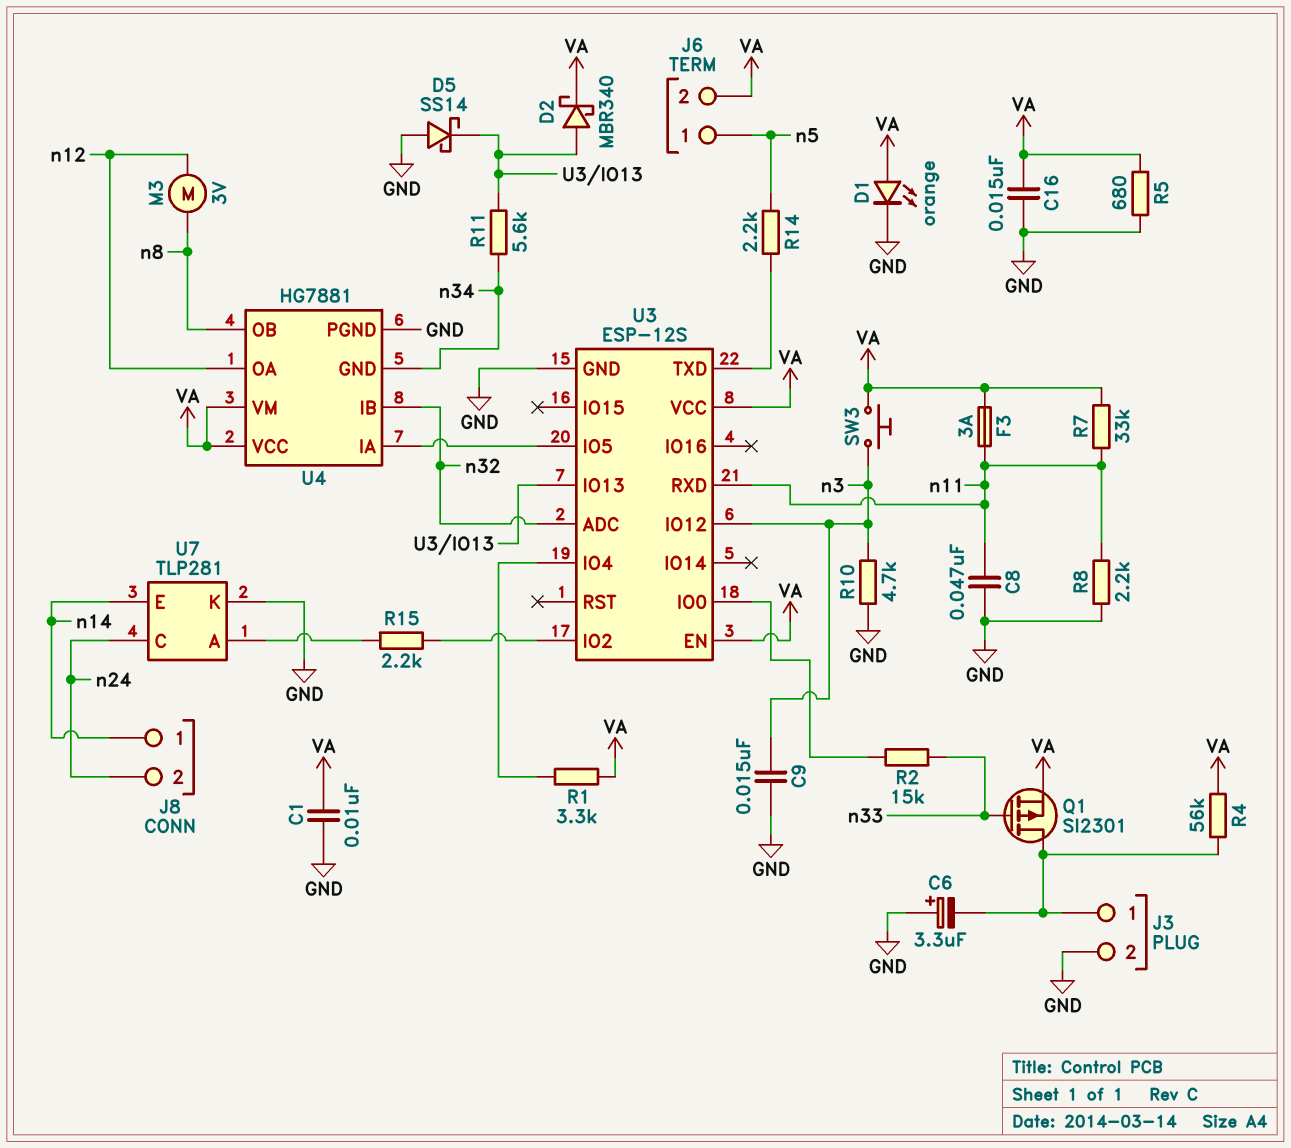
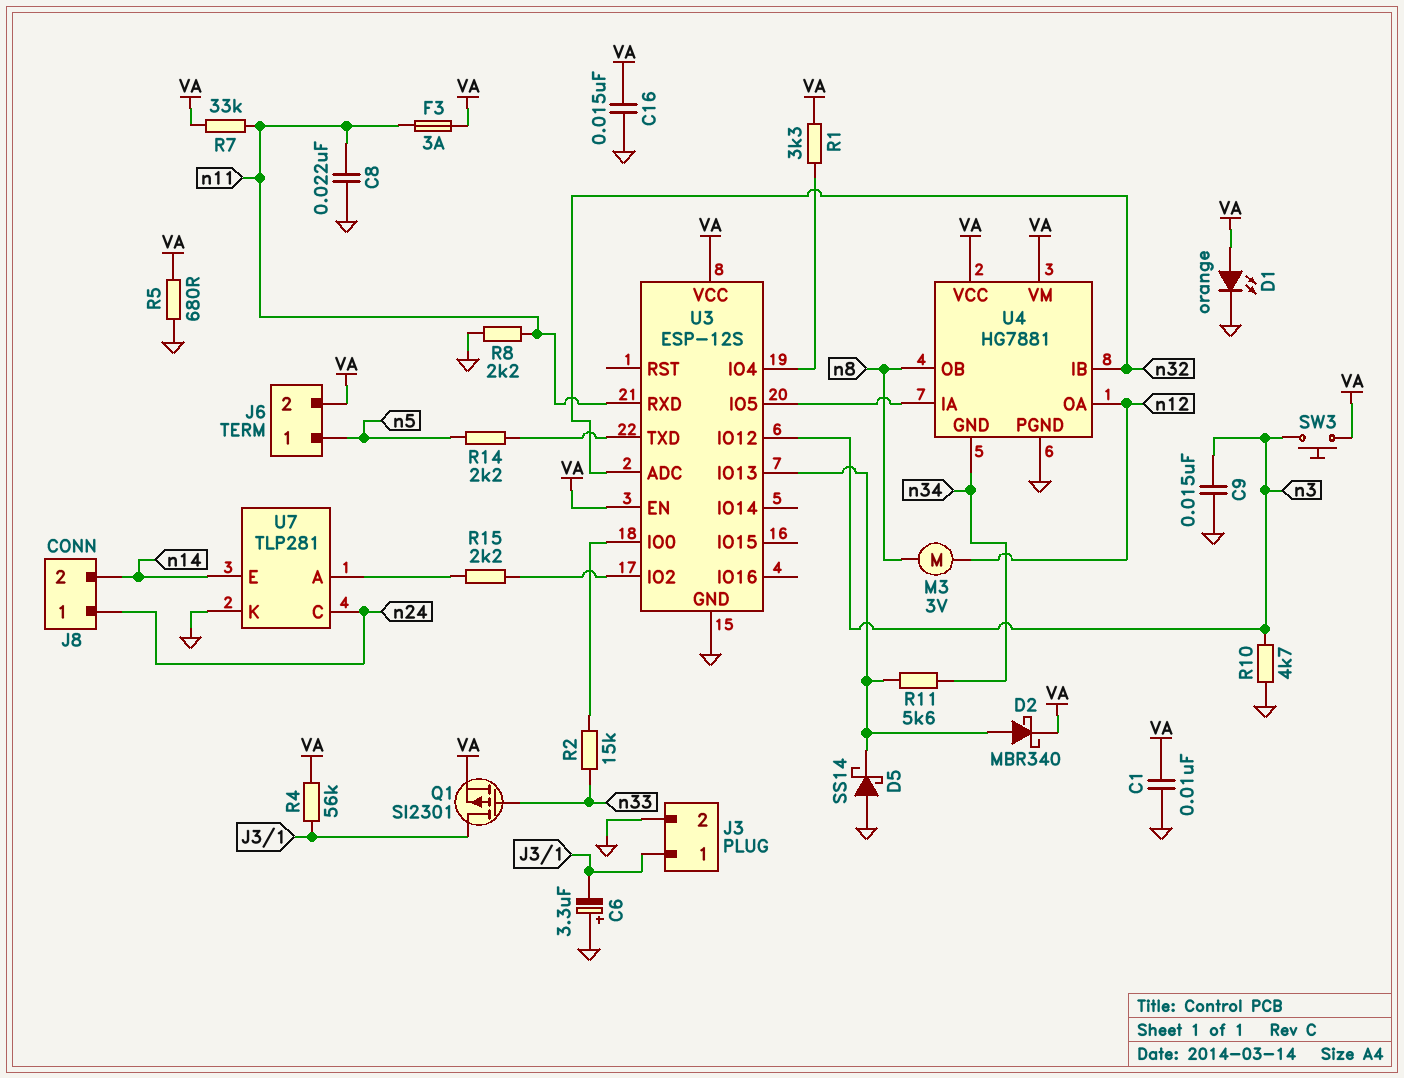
C8: 47nF (GND, n11) -> 22nF (GND, n11)
J8 pin 1: n14 -> n24
J8 pin 2: n24 -> n14

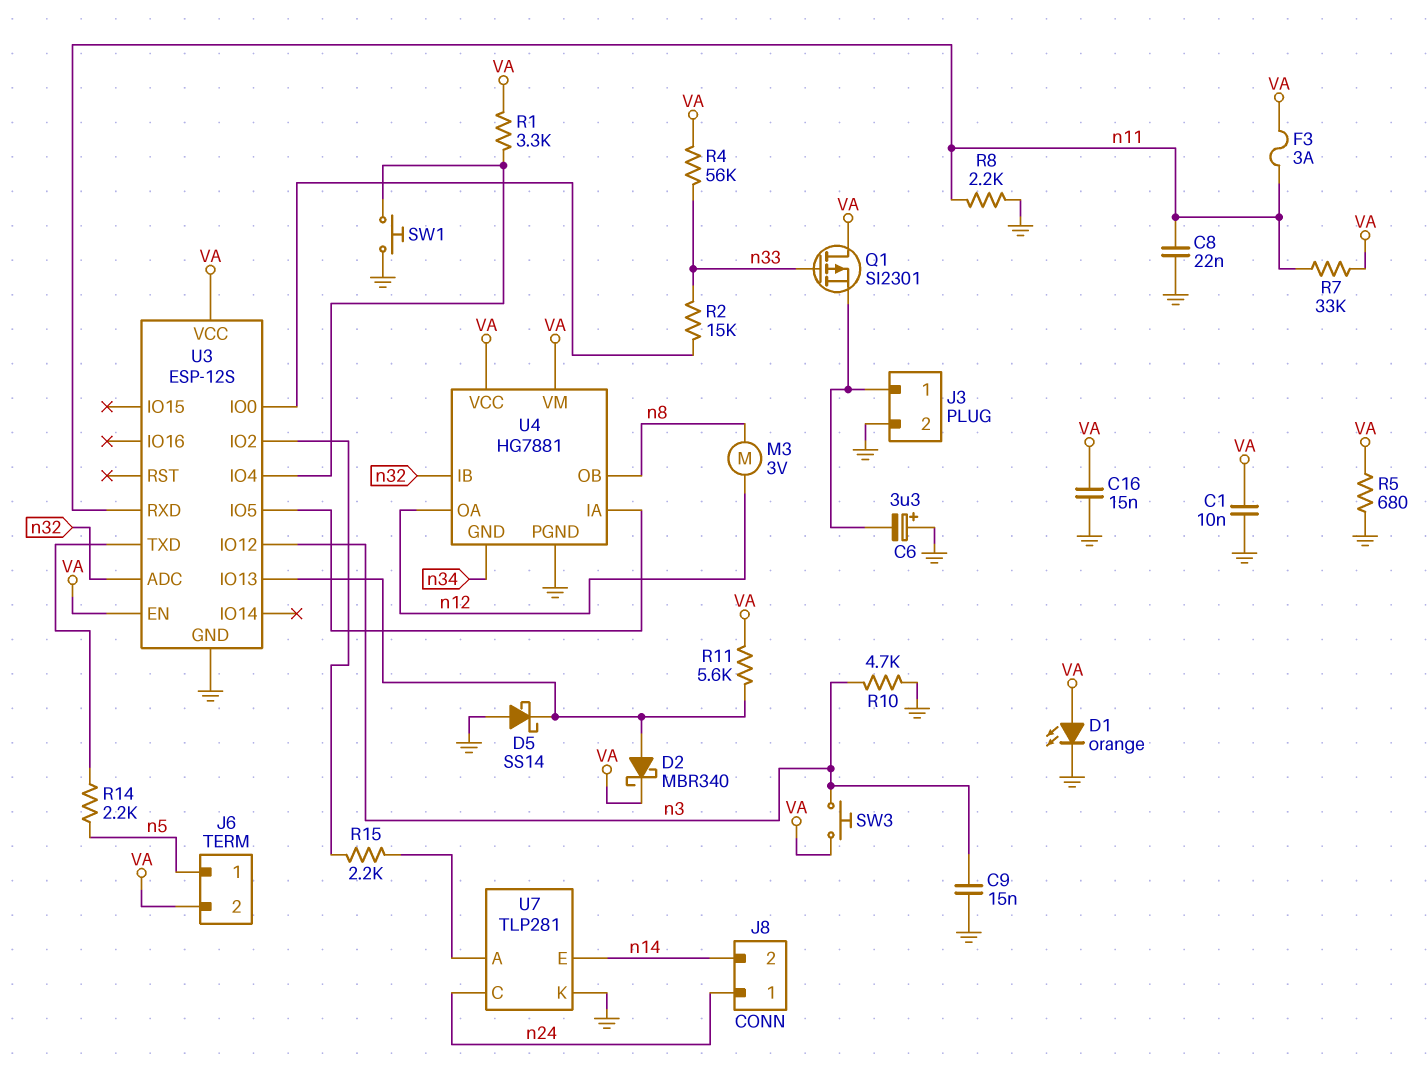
Q1: PMOS SI2301 (G n33, D J3/1, S VA) -> PMOS SI2301 (G n33, D VA, S J3/1)
R4: 56k (J3/1, VA) -> 56k (VA, n33)
R11: 5.6k (U3/IO13, n34) -> 5.6k (U3/IO13, VA)
SW1: none -> button (GND, U3/IO4)

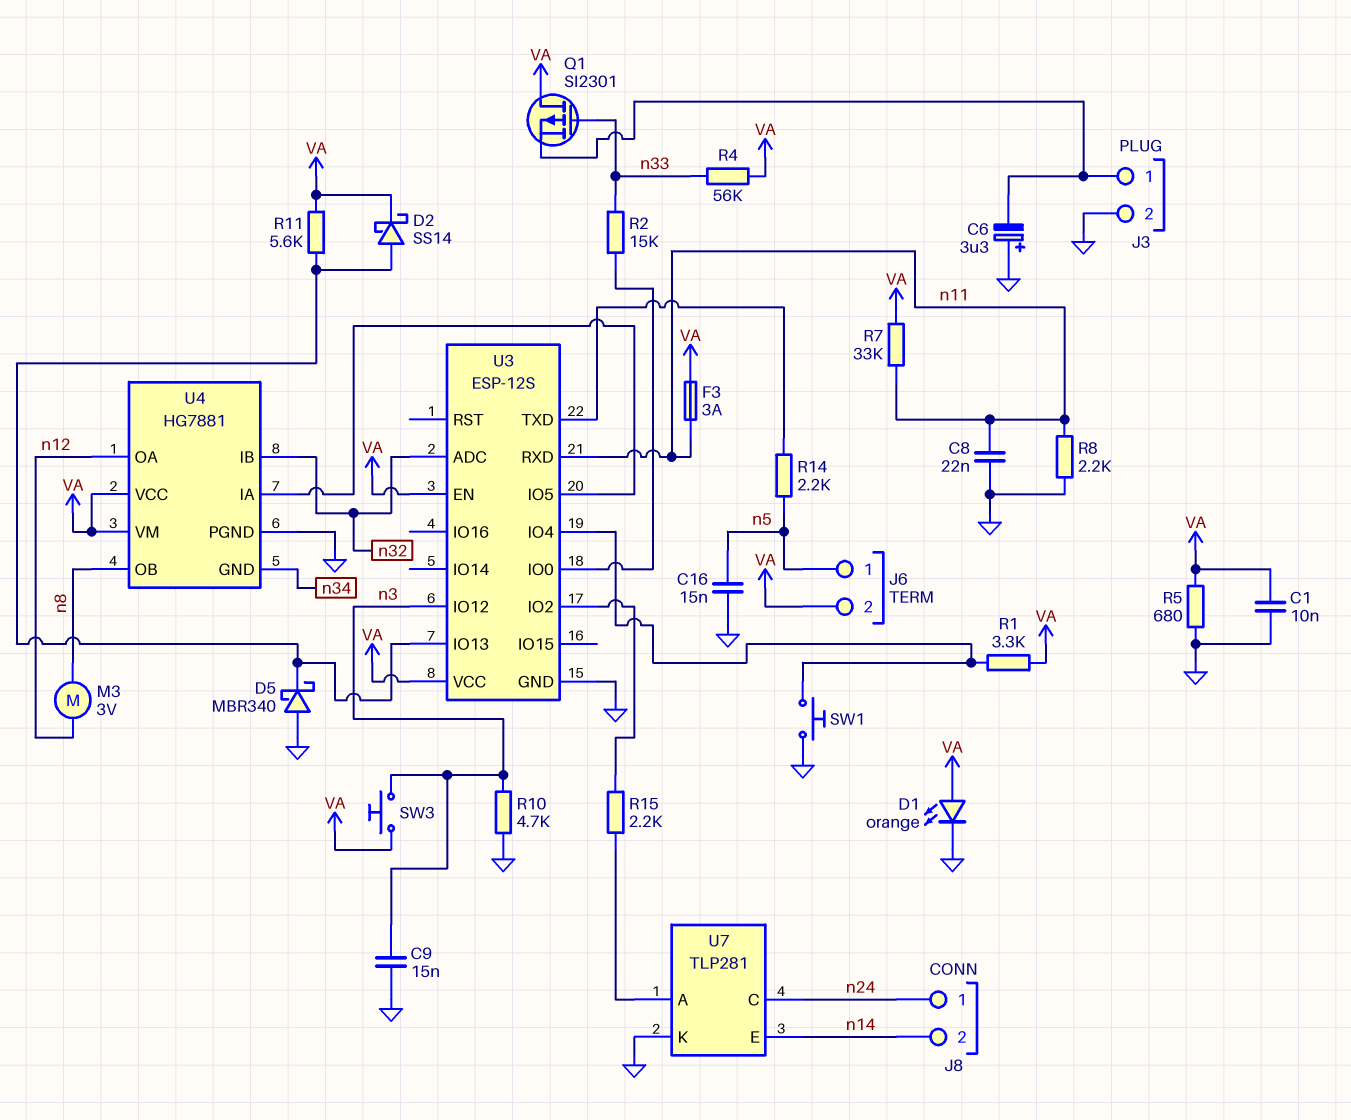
C16: 15nF (GND, VA) -> 15nF (GND, n5)
D2: schottky MBR340 (A U3/IO13, K VA) -> schottky SS14 (A U3/IO13, K VA)
D5: schottky SS14 (A GND, K U3/IO13) -> schottky MBR340 (A GND, K U3/IO13)

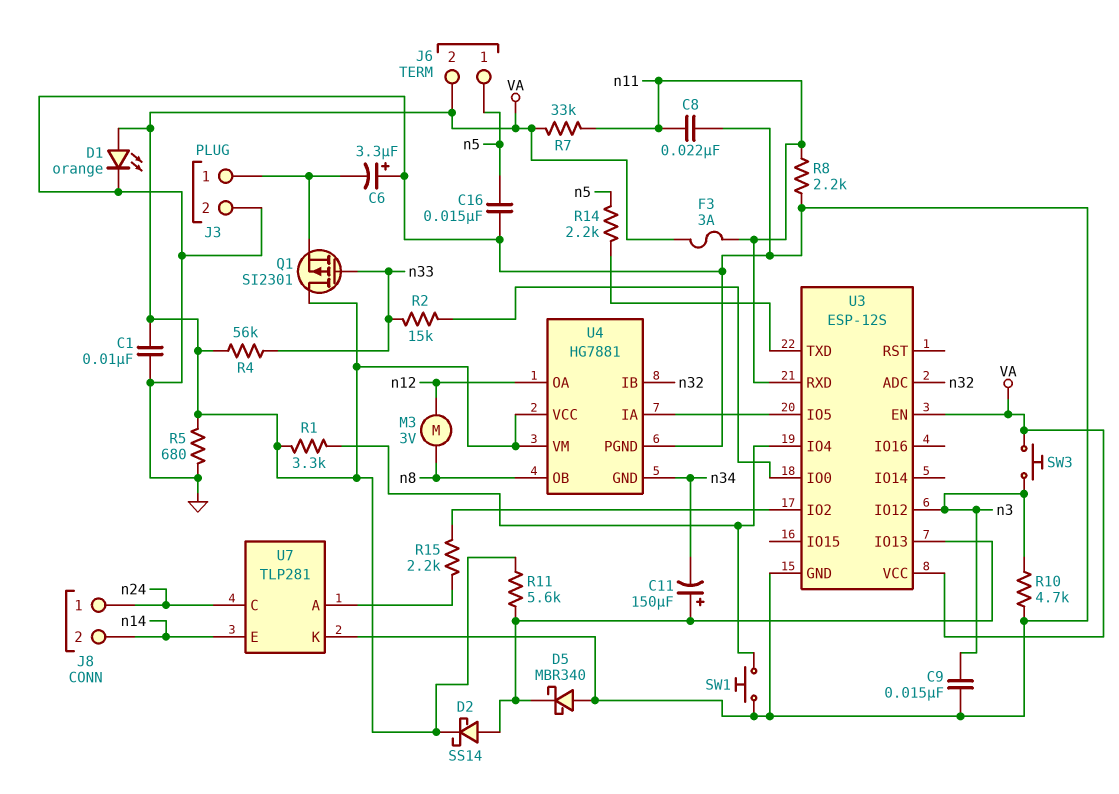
C11: none -> 150uF (plus U3/IO13, minus n34)

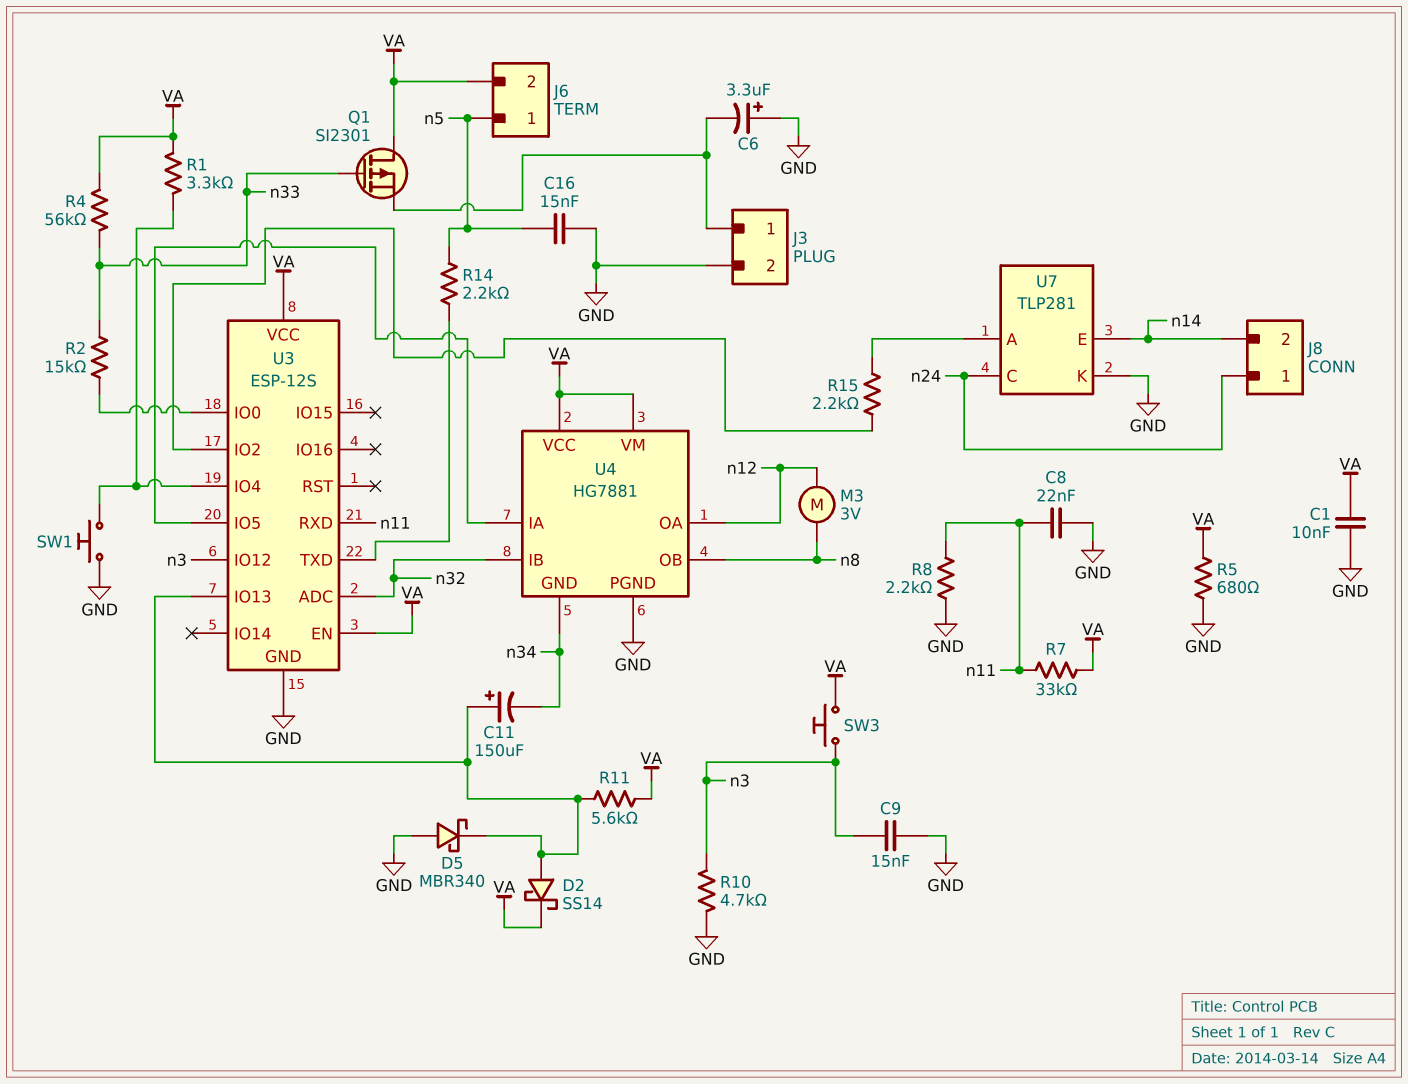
D1: LED orange (A VA, K GND) -> none
F3: 3A (VA, n11) -> none

